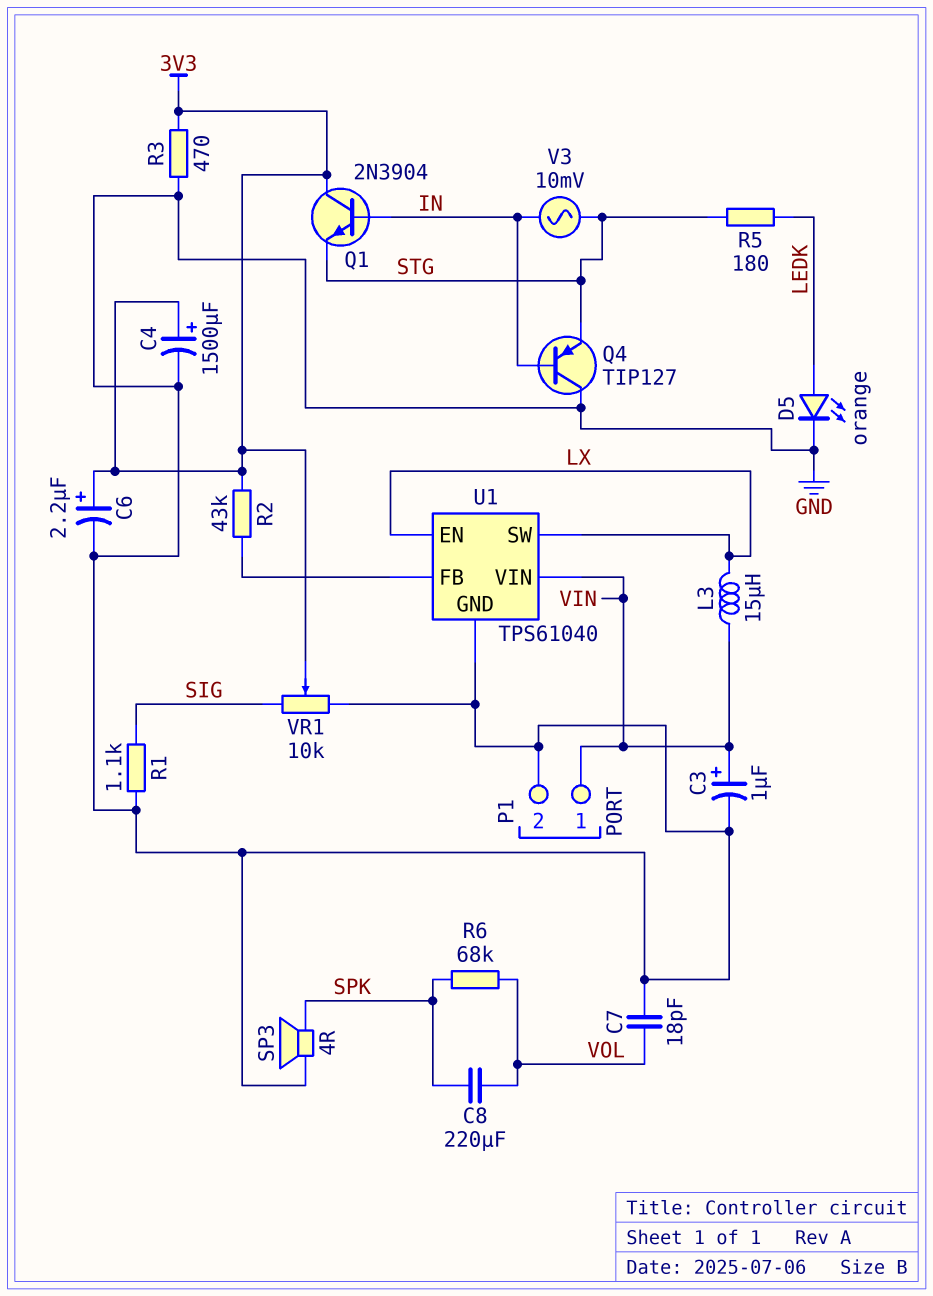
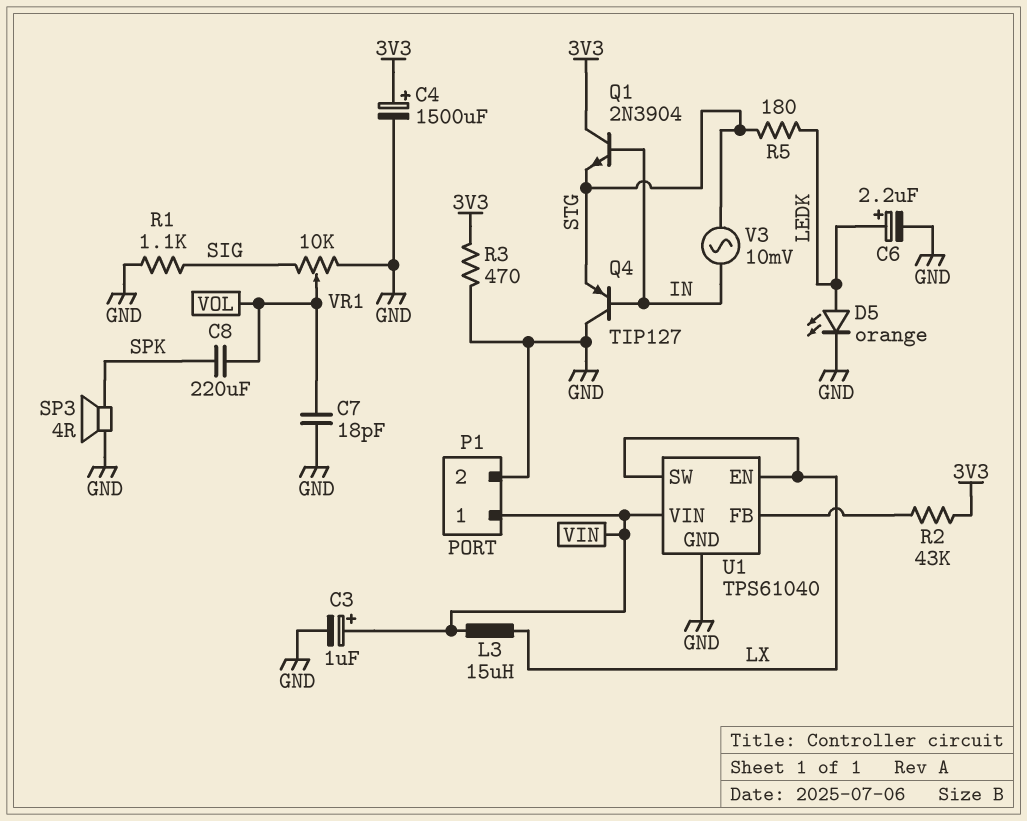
C6: 2.2uF (plus 3V3, minus GND) -> 2.2uF (plus LEDK, minus GND)
R6: 68k (SPK, VOL) -> none
VR1: 10k (GND, SIG, wiper 3V3) -> 10k (GND, SIG, wiper VOL)

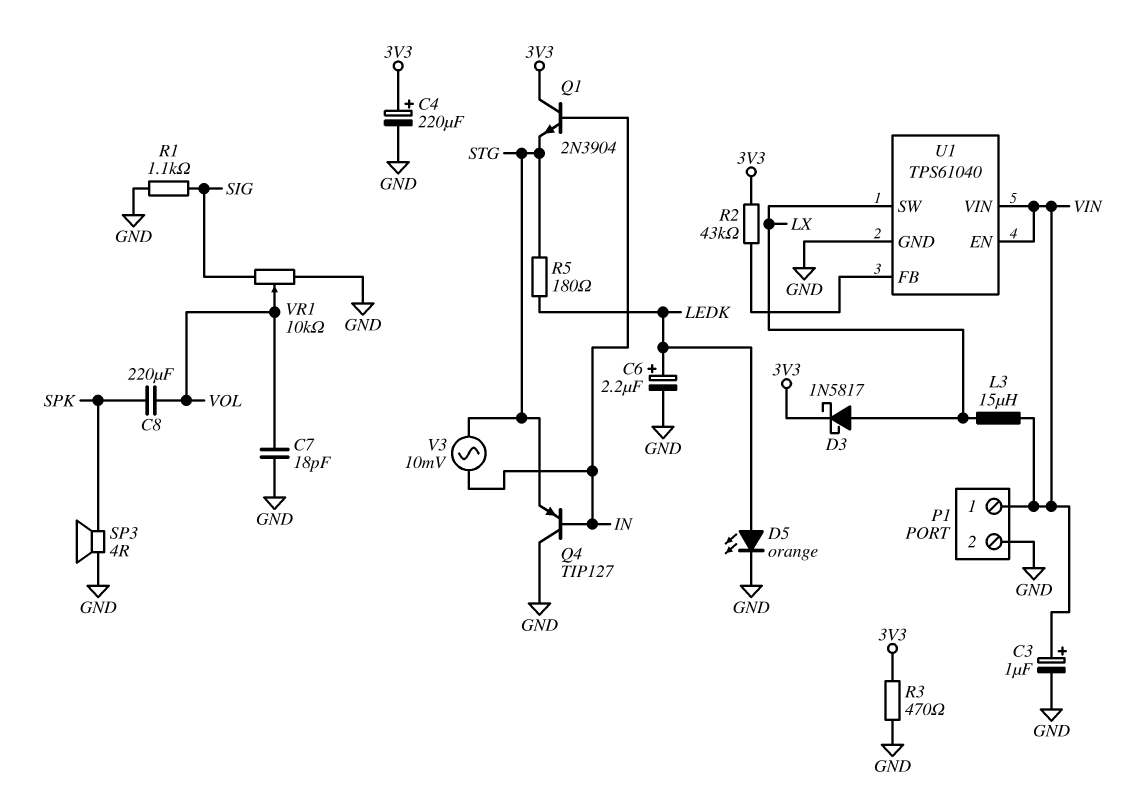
C4: 1500uF (plus 3V3, minus GND) -> 220uF (plus 3V3, minus GND)
D3: none -> schottky 1N5817 (A LX, K 3V3)
U1 pin EN: LX -> VIN

